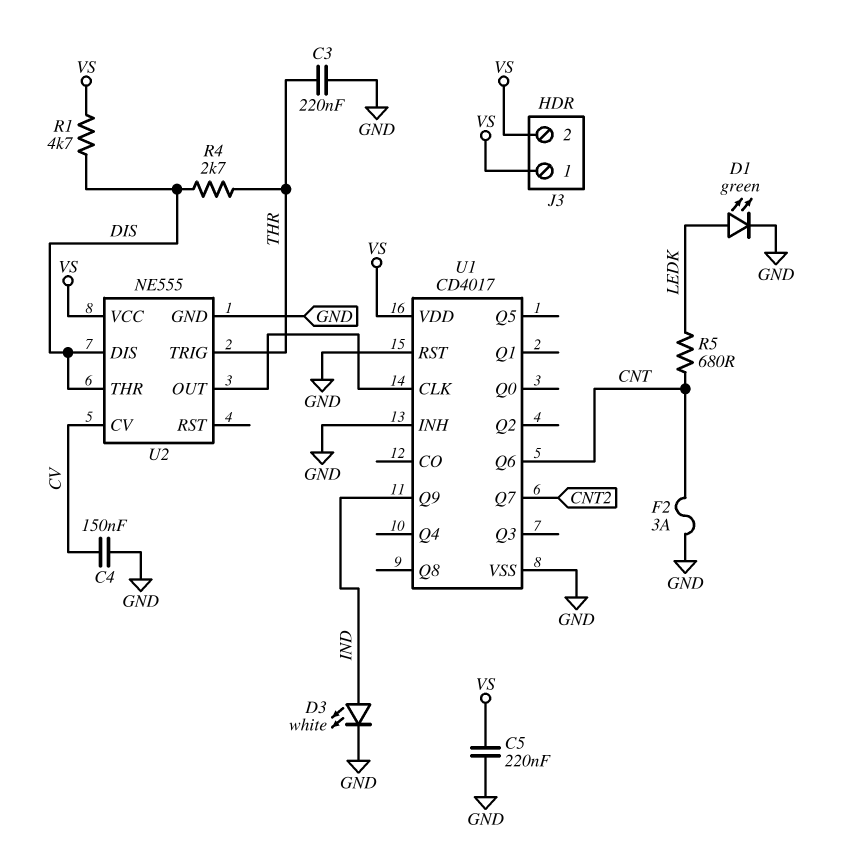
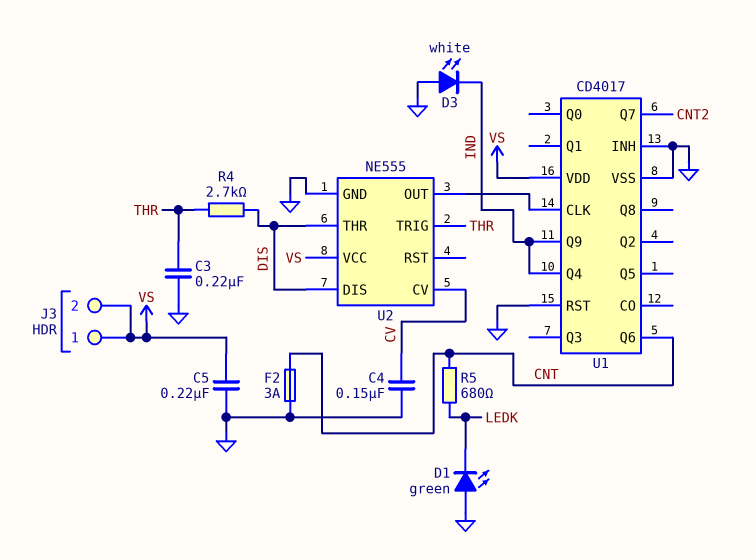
D1: LED green (A LEDK, K GND) -> LED green (A GND, K LEDK)
D3: LED white (A IND, K GND) -> LED white (A GND, K IND)
R1: 4.7k (DIS, VS) -> none
U1 pin Q4: none -> IND

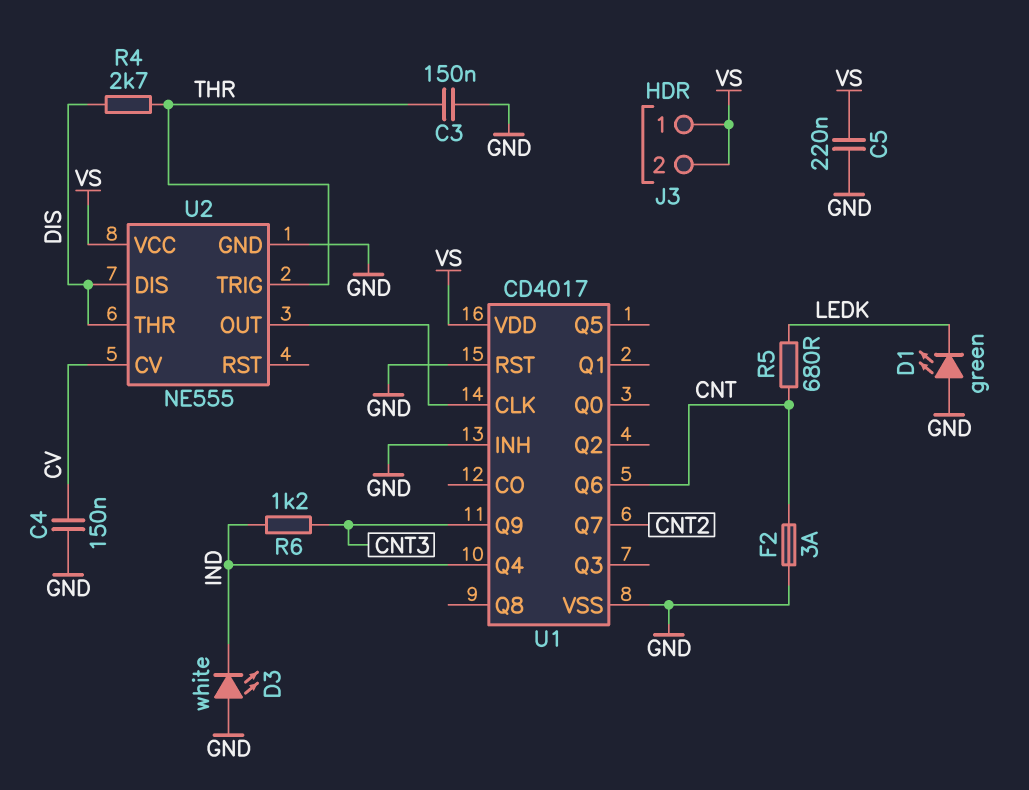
C3: 220nF (GND, THR) -> 150nF (GND, THR)
R6: none -> 1.2k (CNT3, IND)
U1 pin Q9: IND -> CNT3

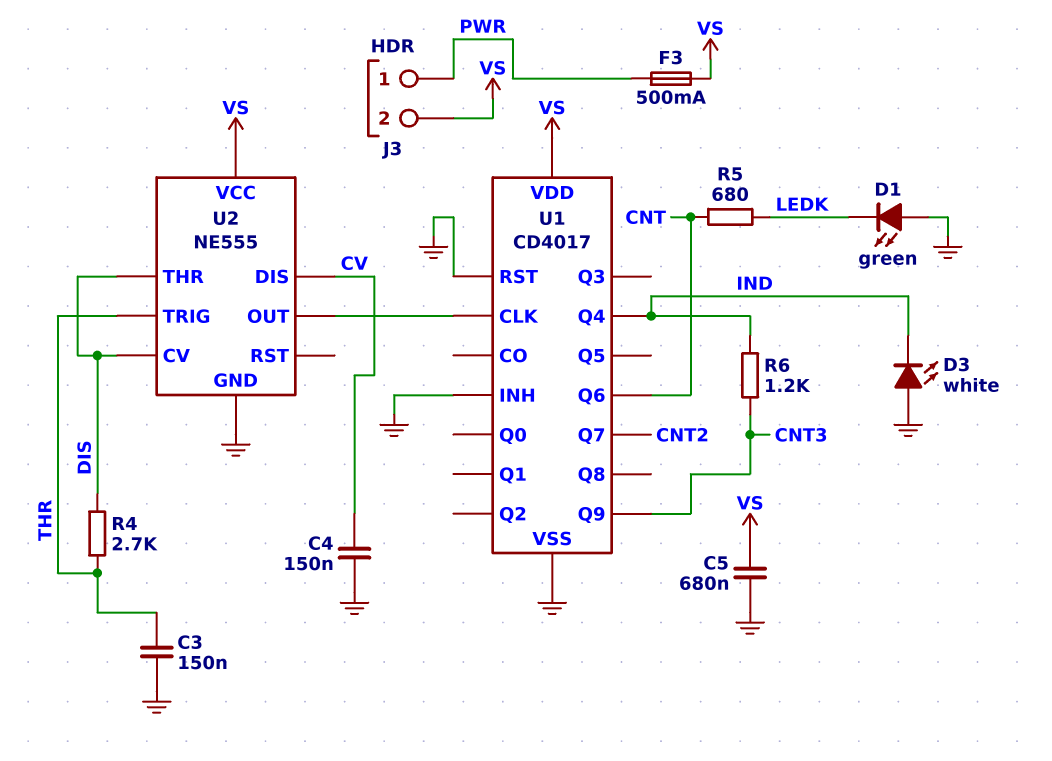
C5: 220nF (GND, VS) -> 680nF (GND, VS)
F2: 3A (CNT, GND) -> none
F3: none -> 500mA (PWR, VS)
J3 pin 1: VS -> PWR
U2 pin CV: CV -> DIS
U2 pin DIS: DIS -> CV

